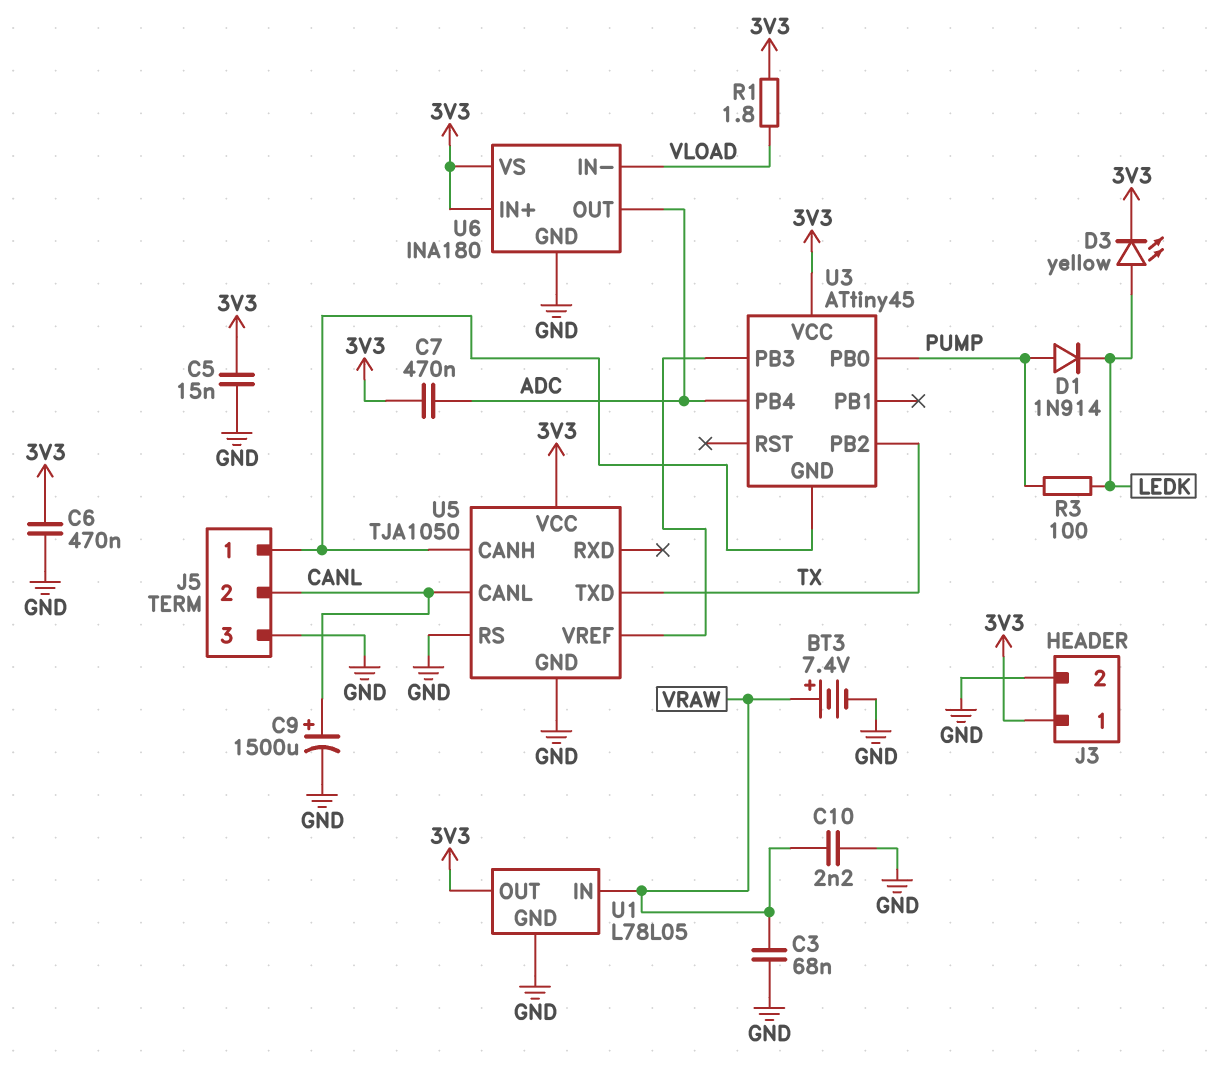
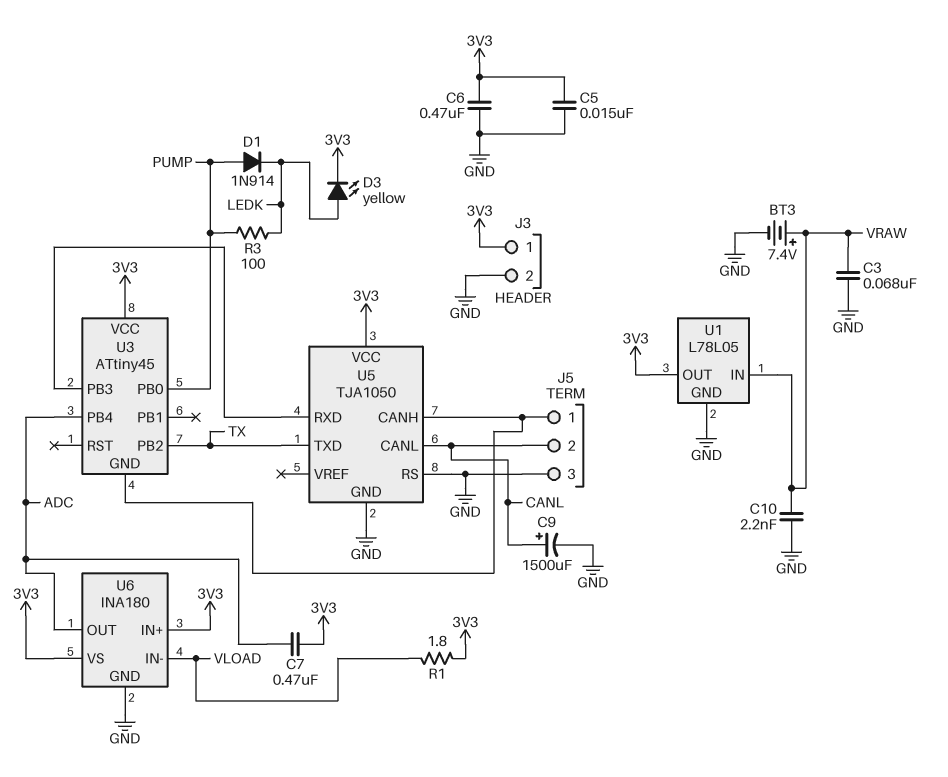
U5 pin RXD: none -> U3/PB3
U5 pin VREF: U3/PB3 -> none

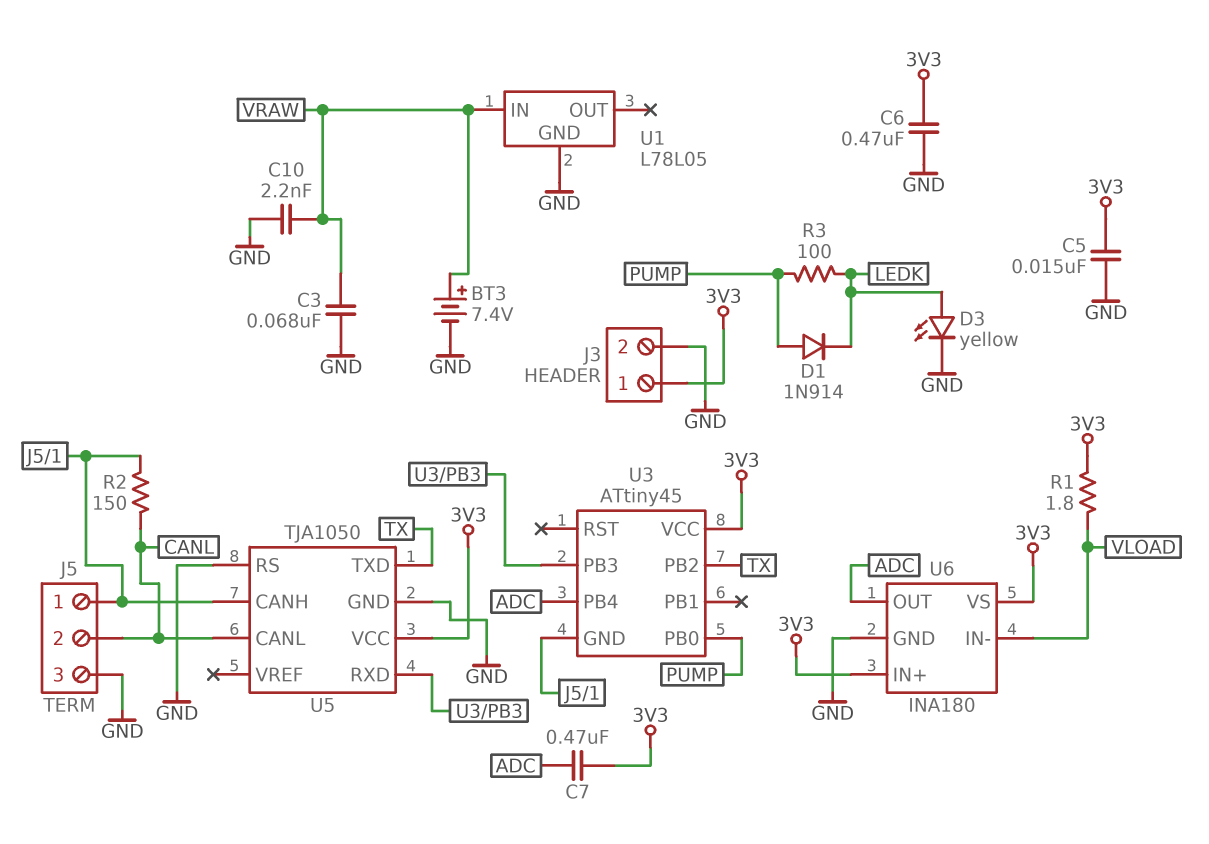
C9: 1500uF (plus CANL, minus GND) -> none
D3: LED yellow (A LEDK, K 3V3) -> LED yellow (A LEDK, K GND)
R2: none -> 150 (CANL, J5/1)
U1 pin OUT: 3V3 -> none

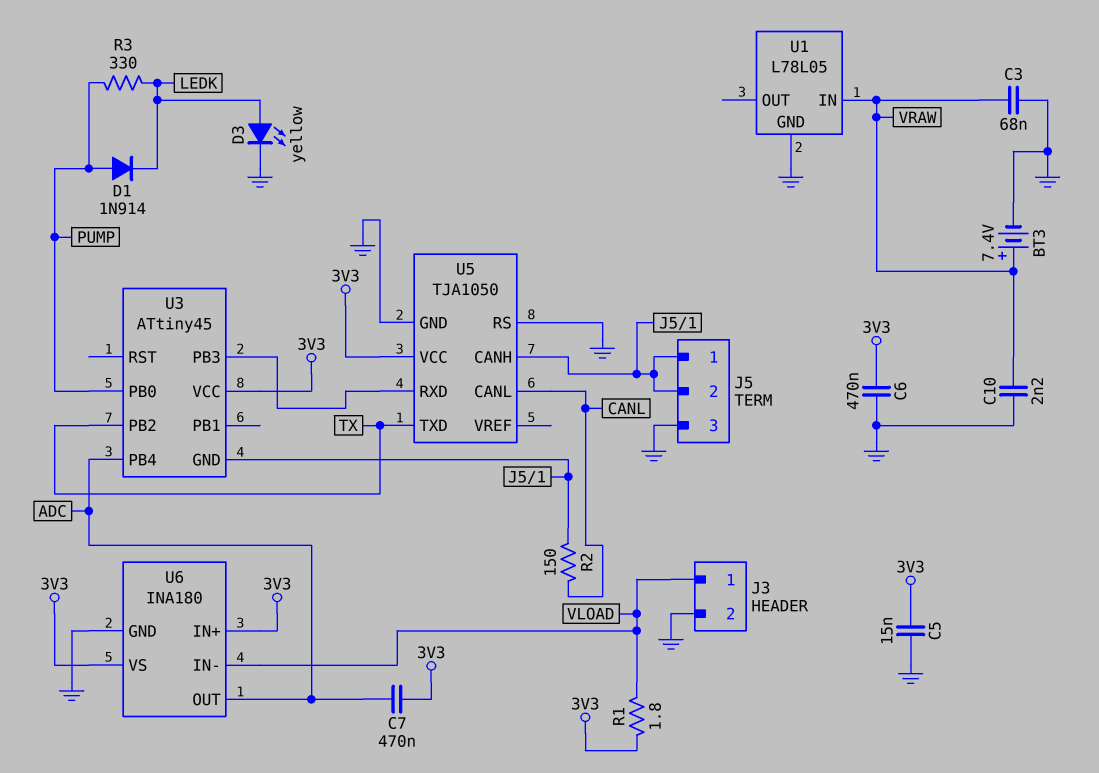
J3 pin 1: 3V3 -> VLOAD
J5 pin 2: CANL -> J5/1
R3: 100 (LEDK, PUMP) -> 330 (LEDK, PUMP)

